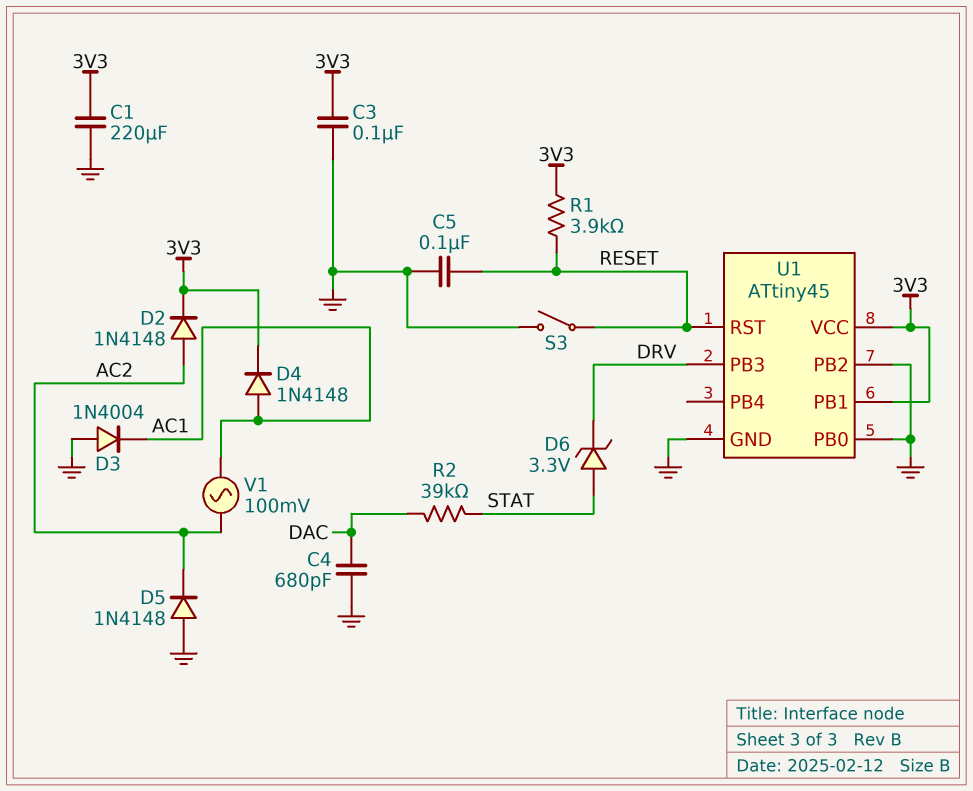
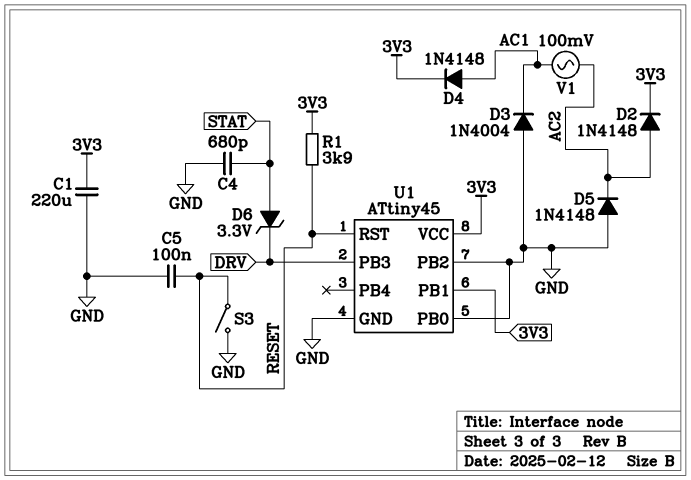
C3: 100nF (3V3, GND) -> none
C4: 680pF (DAC, GND) -> 680pF (GND, STAT)
R2: 39k (DAC, STAT) -> none

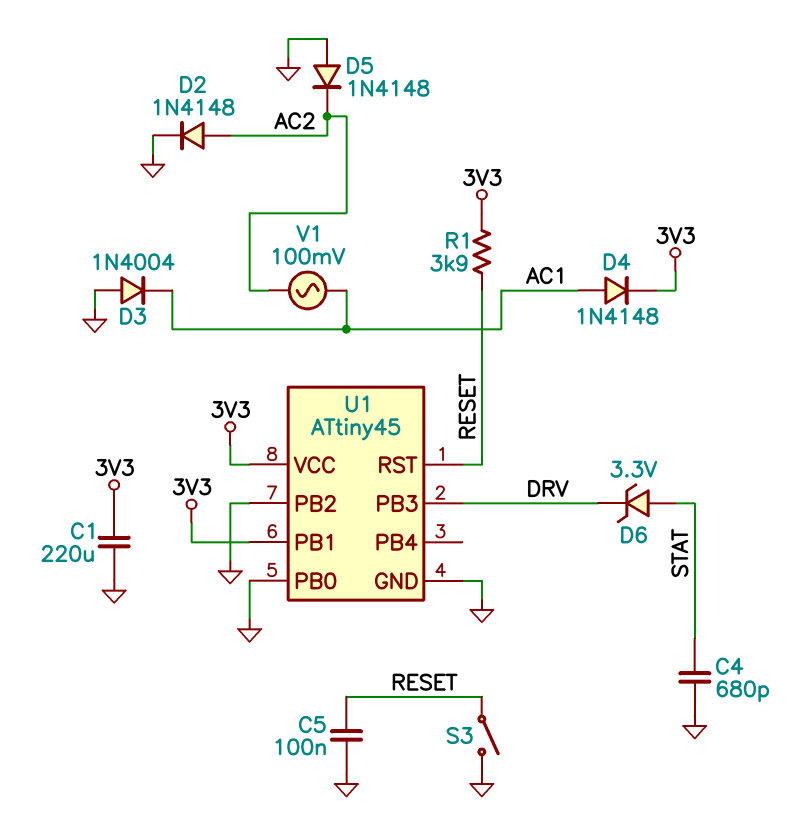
D2: diode 1N4148 (A AC2, K 3V3) -> diode 1N4148 (A AC2, K GND)

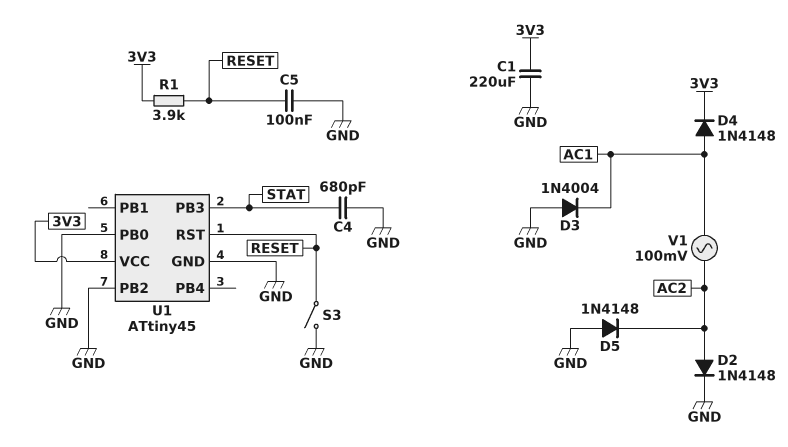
D6: zener 3.3V (A STAT, K DRV) -> none
U1 pin PB1: 3V3 -> none
U1 pin PB3: DRV -> STAT

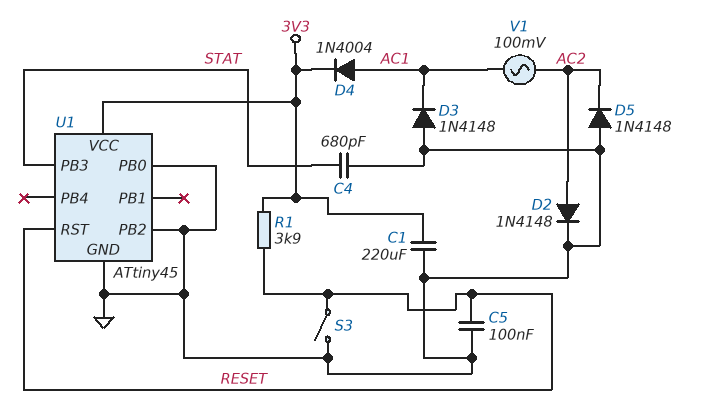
D3: diode 1N4004 (A GND, K AC1) -> diode 1N4148 (A GND, K AC1)
D4: diode 1N4148 (A AC1, K 3V3) -> diode 1N4004 (A AC1, K 3V3)

